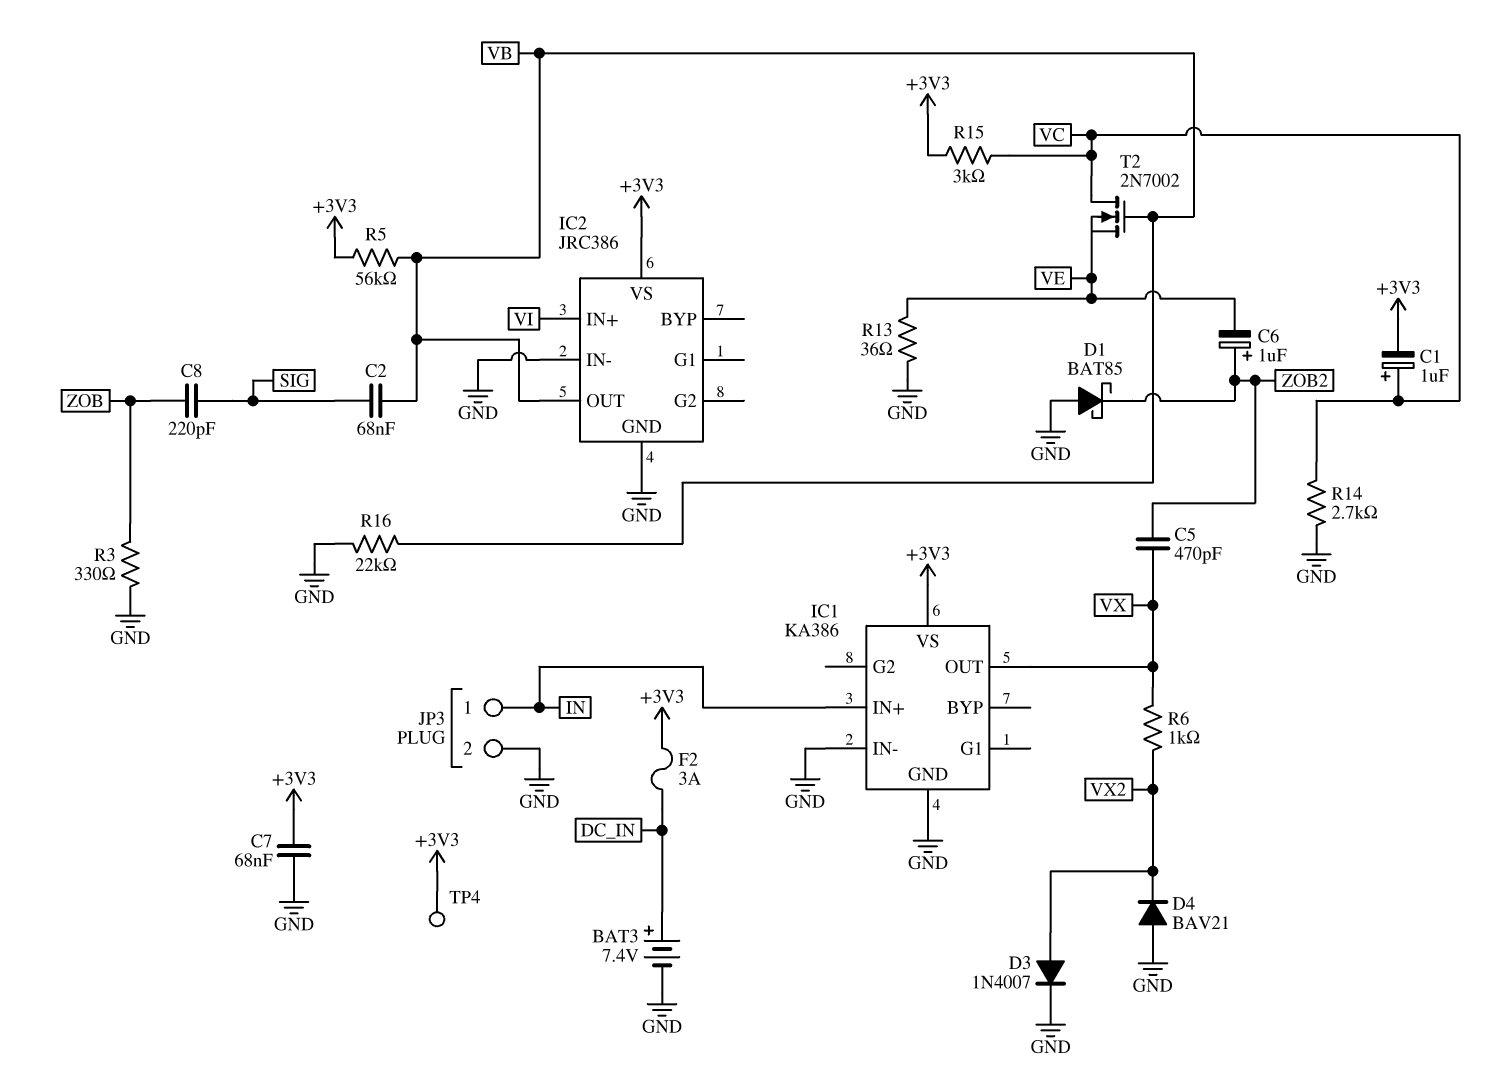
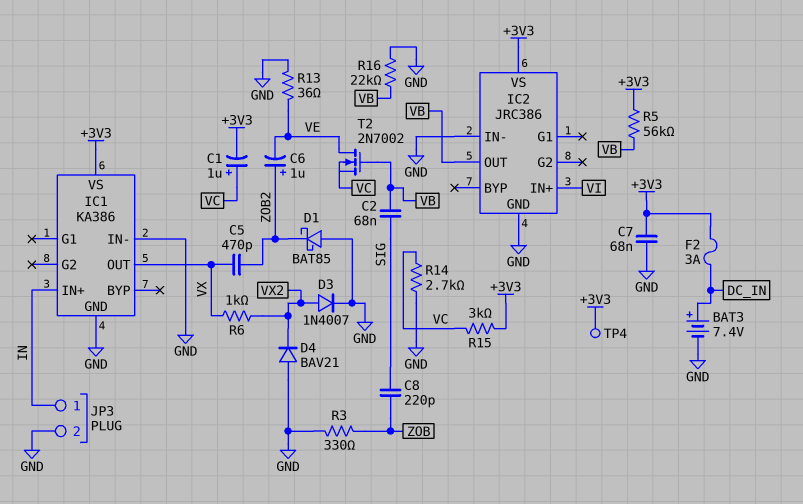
T2: NMOS 2N7002 (G VB, D VC, S VE) -> NMOS 2N7002 (G VB, D VE, S VC)

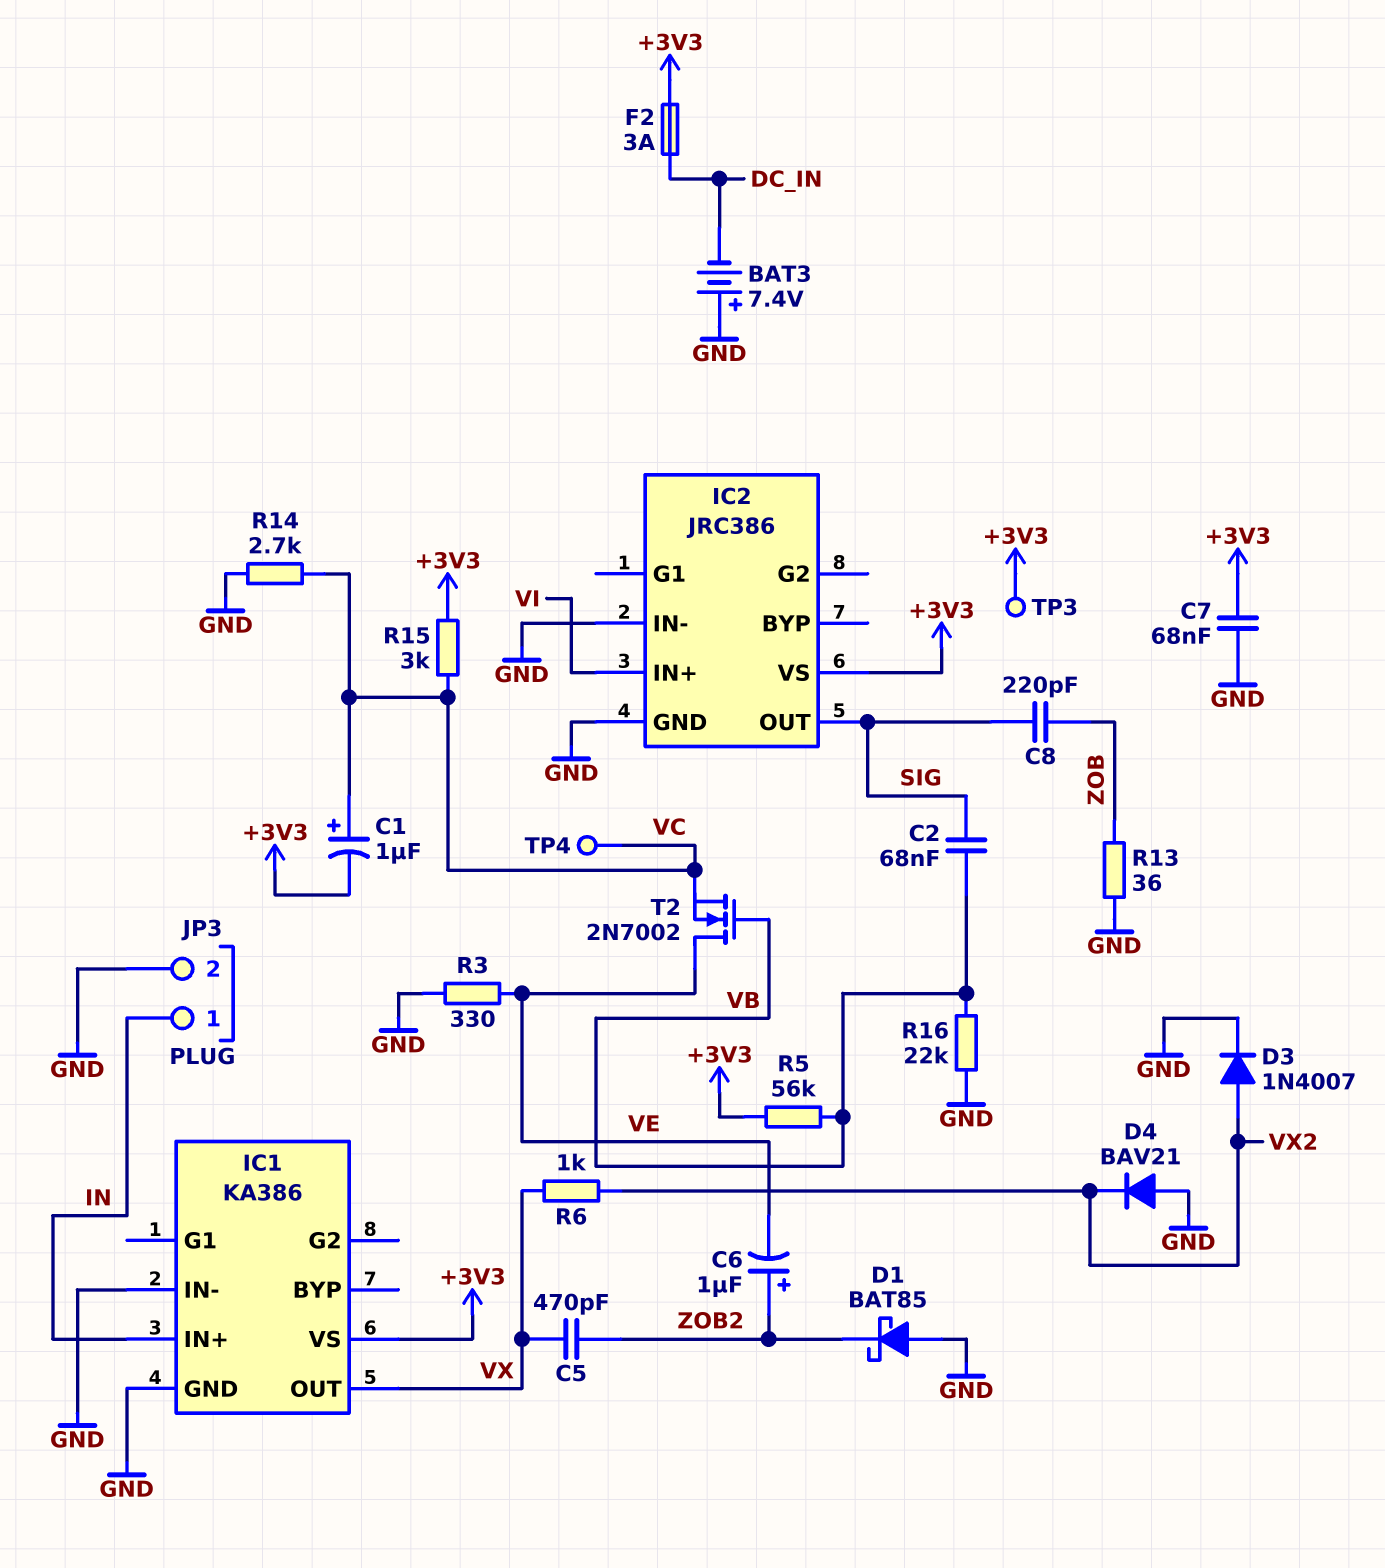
BAT3: 7.4V (plus DC_IN, minus GND) -> 7.4V (plus GND, minus DC_IN)
IC2 pin OUT: VB -> SIG
R3: 330 (GND, ZOB) -> 330 (GND, VE)
R13: 36 (GND, VE) -> 36 (GND, ZOB)
TP3: none -> test point (+3V3)
TP4: test point (+3V3) -> test point (VC)

